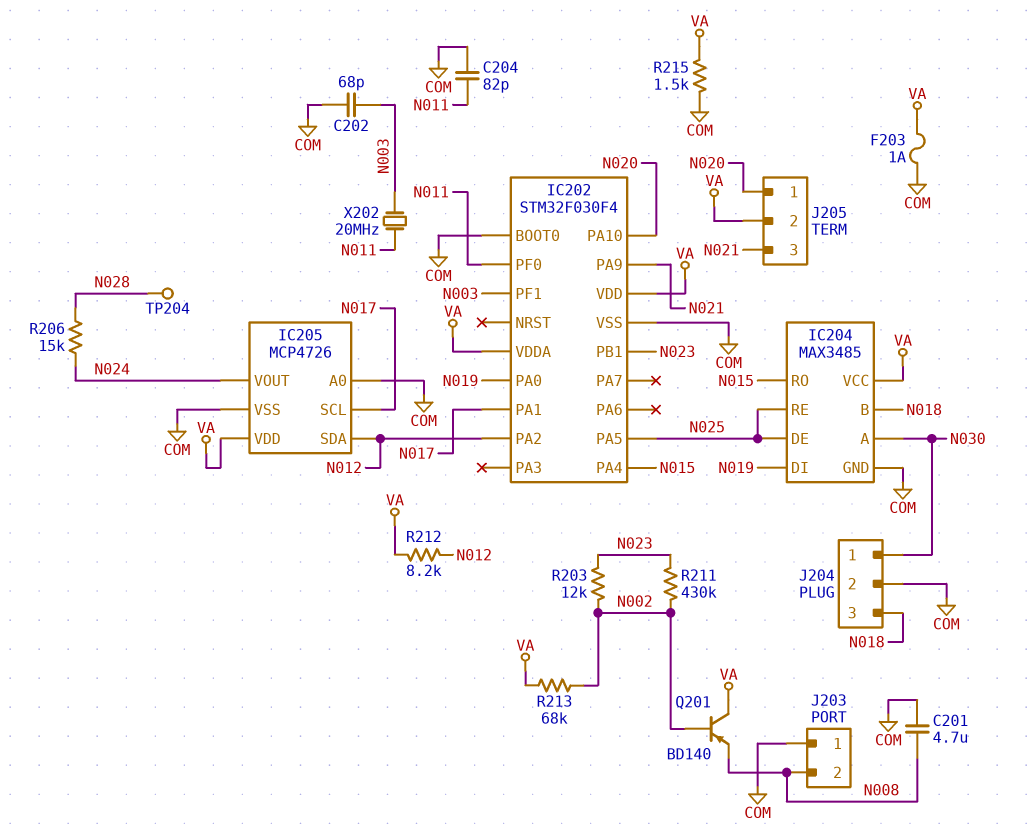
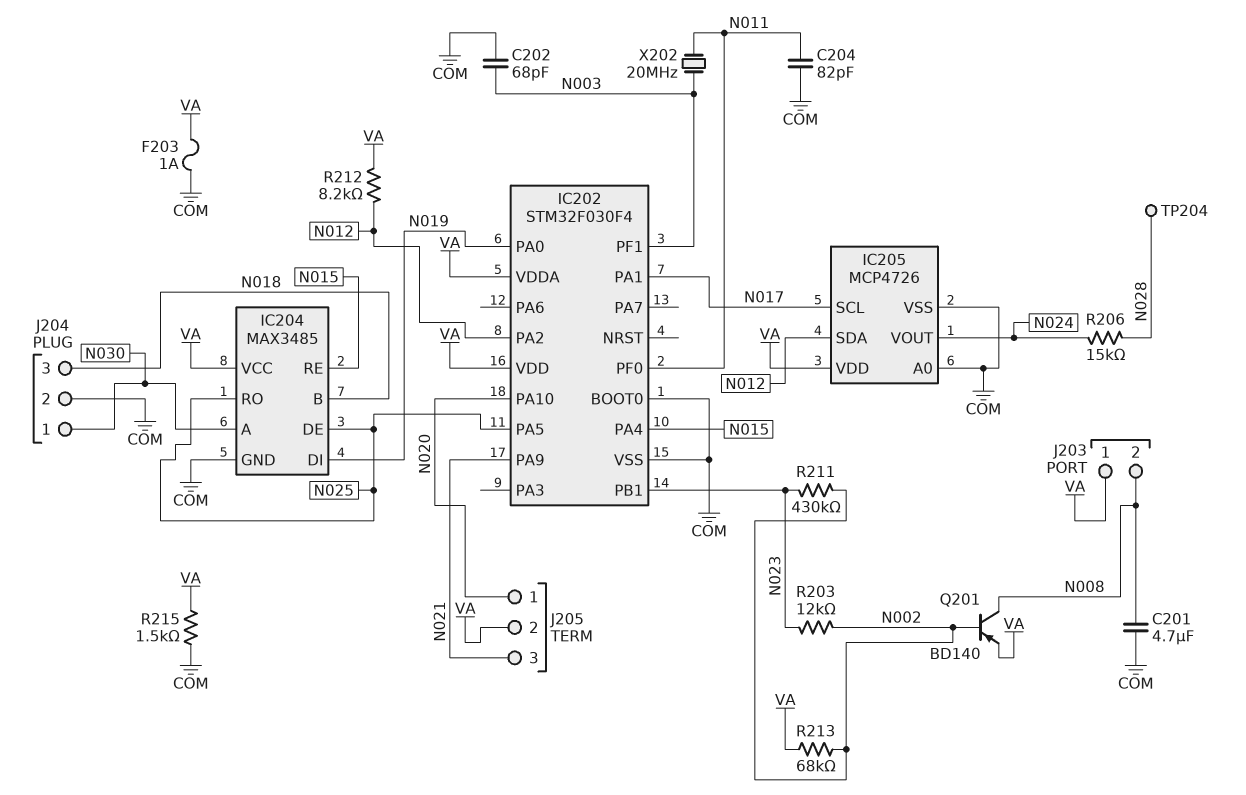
IC204 pin RE: N025 -> N015
IC204 pin RO: N015 -> N025
J203 pin 1: COM -> VA
Q201: PNP BD140 (B N002, C VA, E N008) -> PNP BD140 (B N002, C N008, E VA)

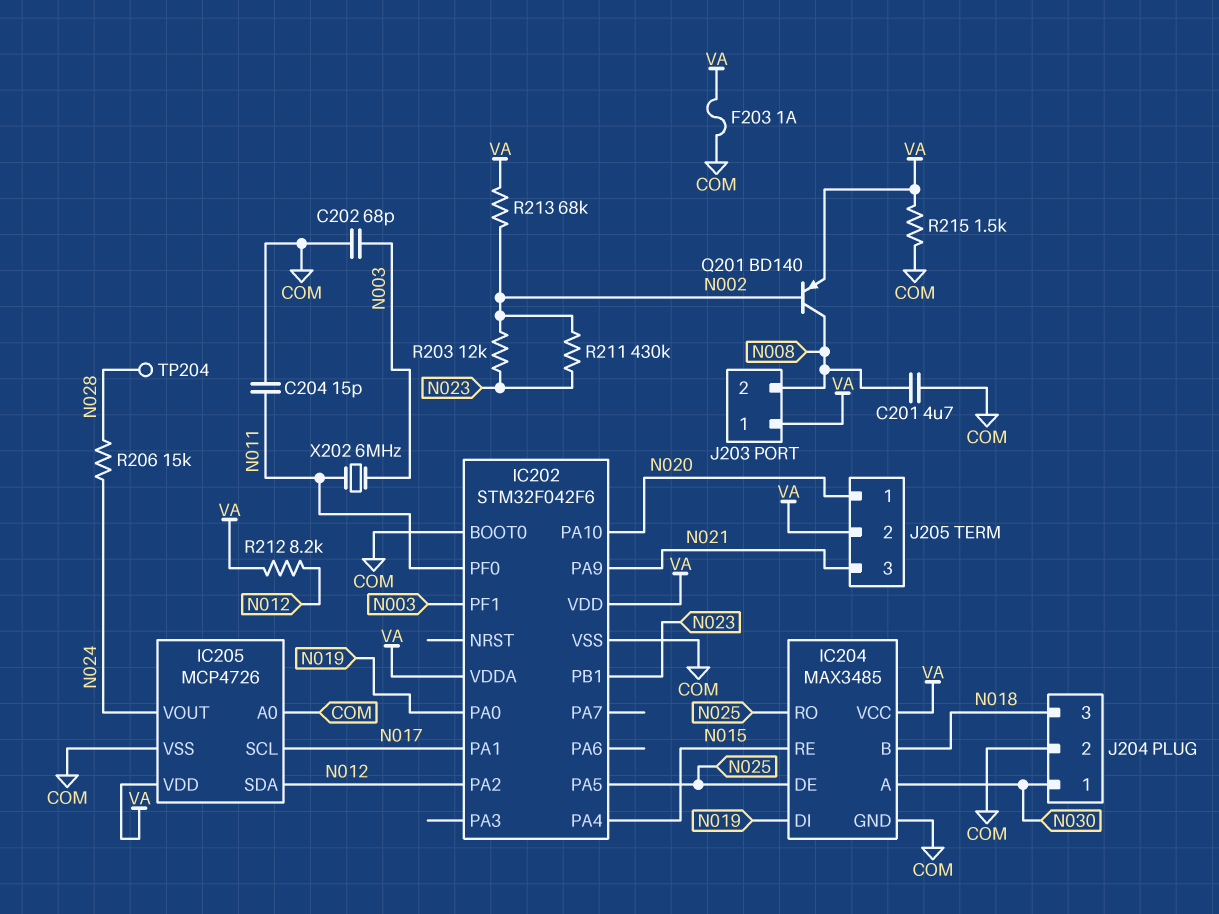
C204: 82pF (COM, N011) -> 15pF (COM, N011)
IC202: STM32F030F4 -> STM32F042F6
X202: 20MHz (N003, N011) -> 6MHz (N003, N011)

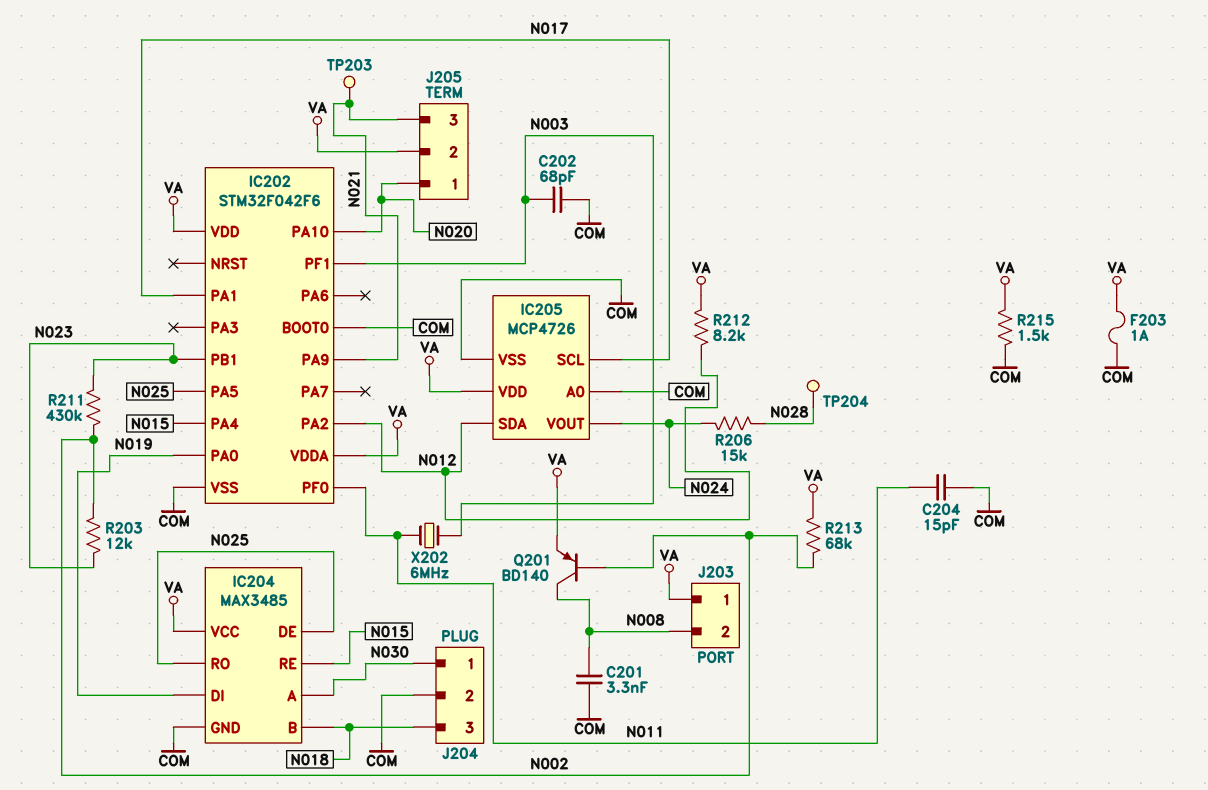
C201: 4.7uF (COM, N008) -> 3.3nF (COM, N008)
TP203: none -> test point (N021)

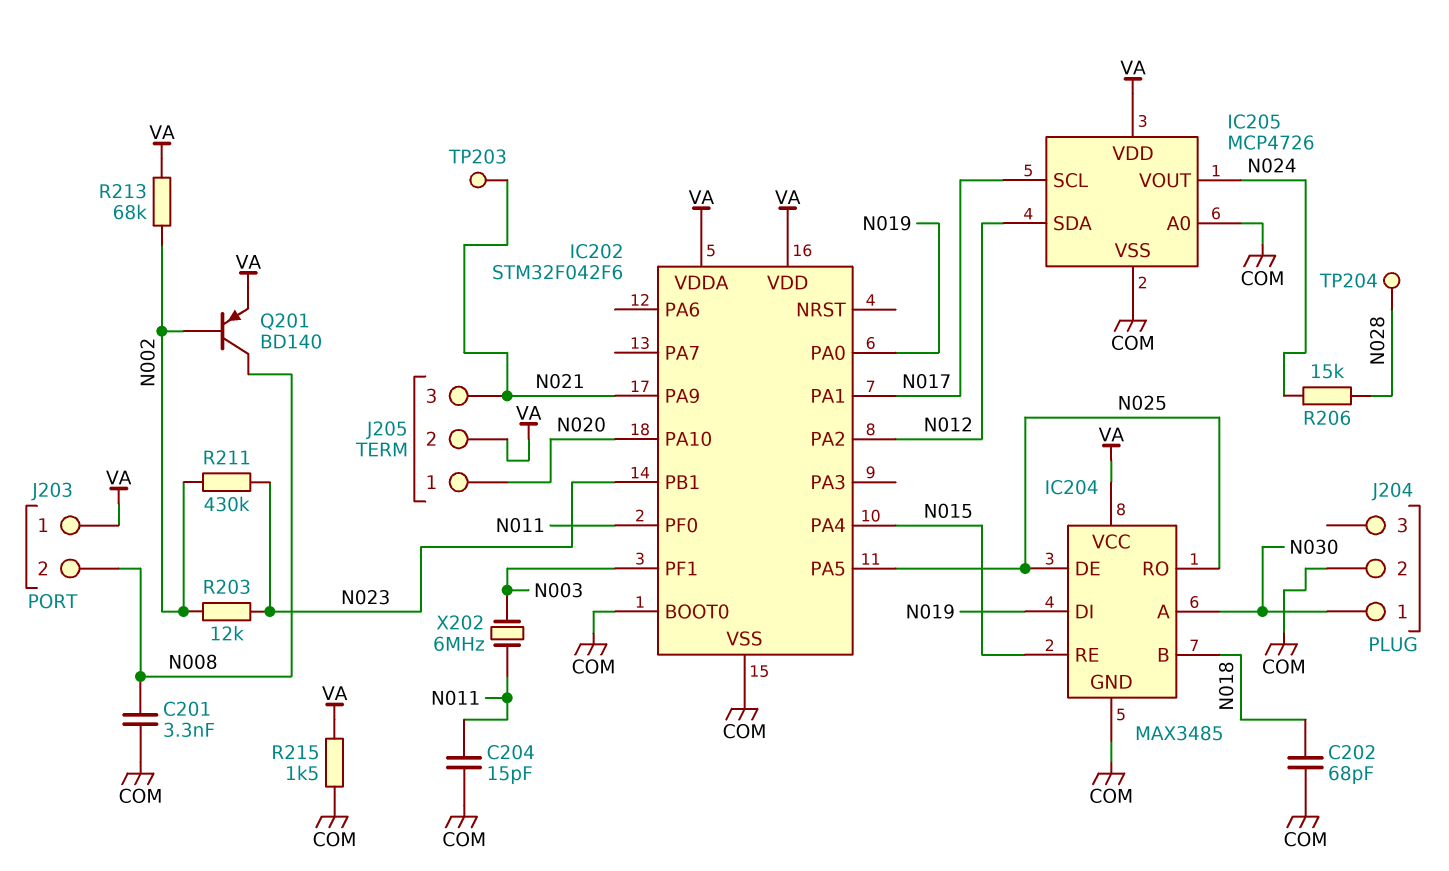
C202: 68pF (COM, N003) -> 68pF (COM, N018)
F203: 1A (COM, VA) -> none
J204 pin 3: N018 -> none
R212: 8.2k (N012, VA) -> none

